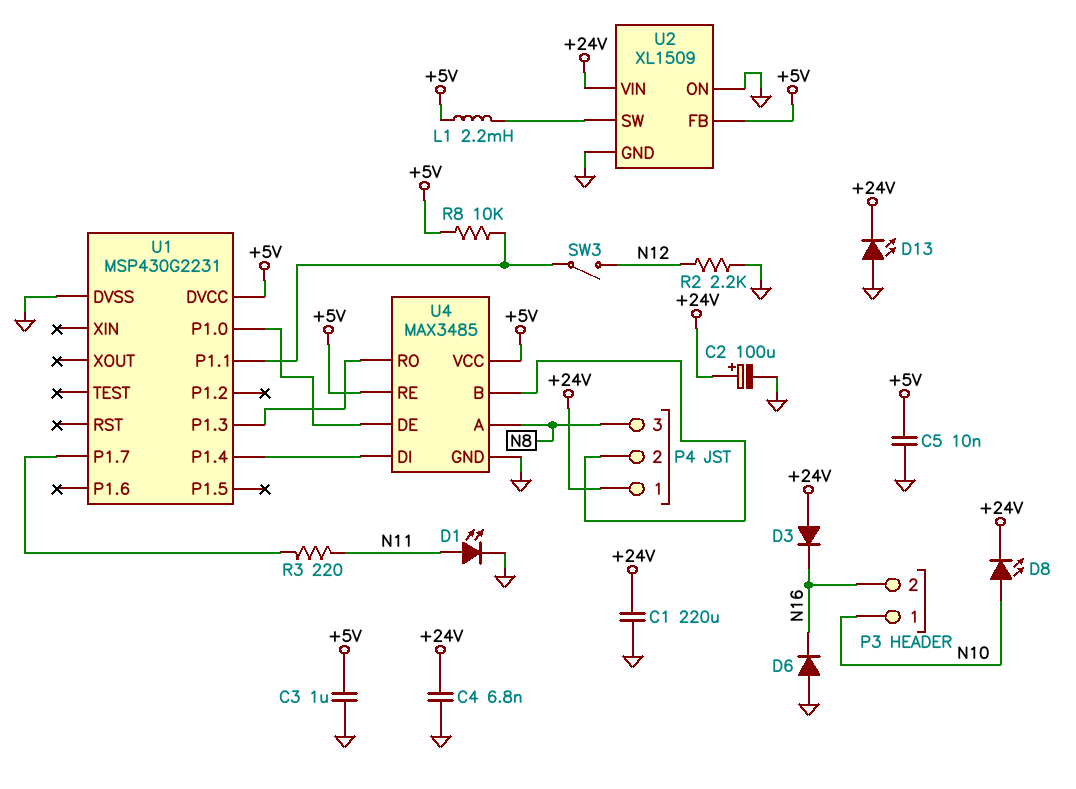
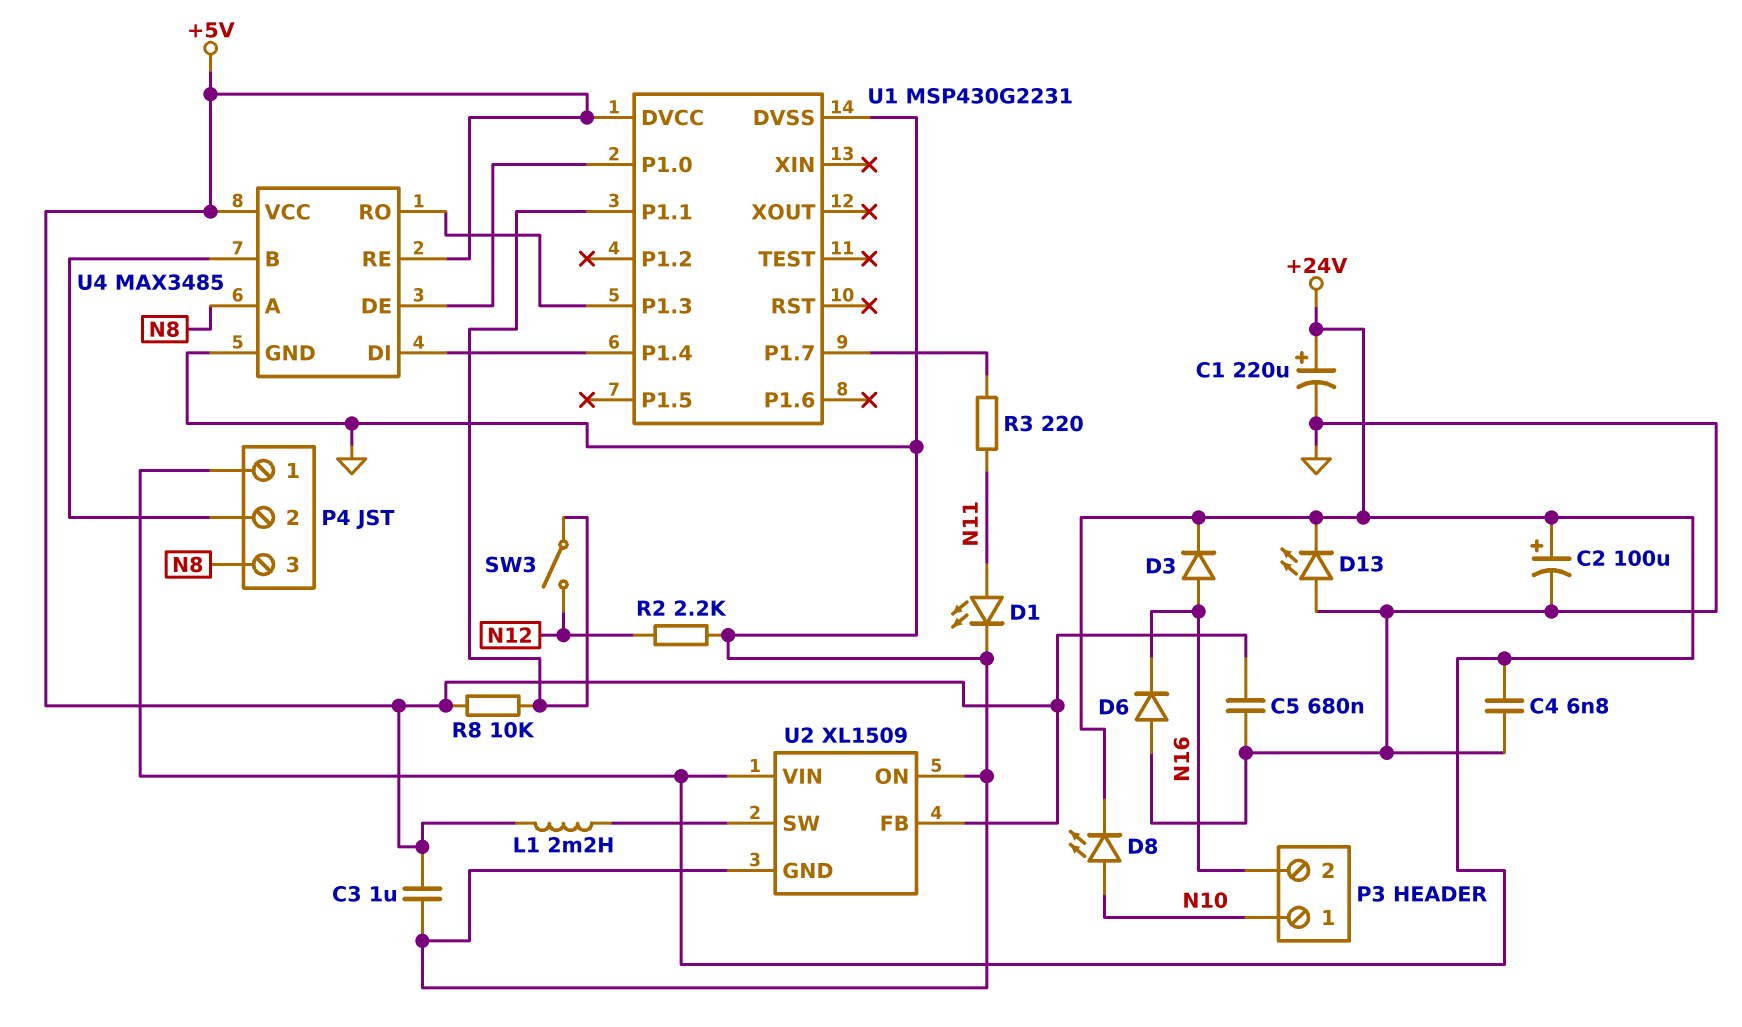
C1: 220uF (+24V, GND) -> 220uF (plus +24V, minus GND)
C5: 10nF (+5V, GND) -> 680nF (+5V, GND)
D3: diode (A +24V, K N16) -> diode (A N16, K +24V)

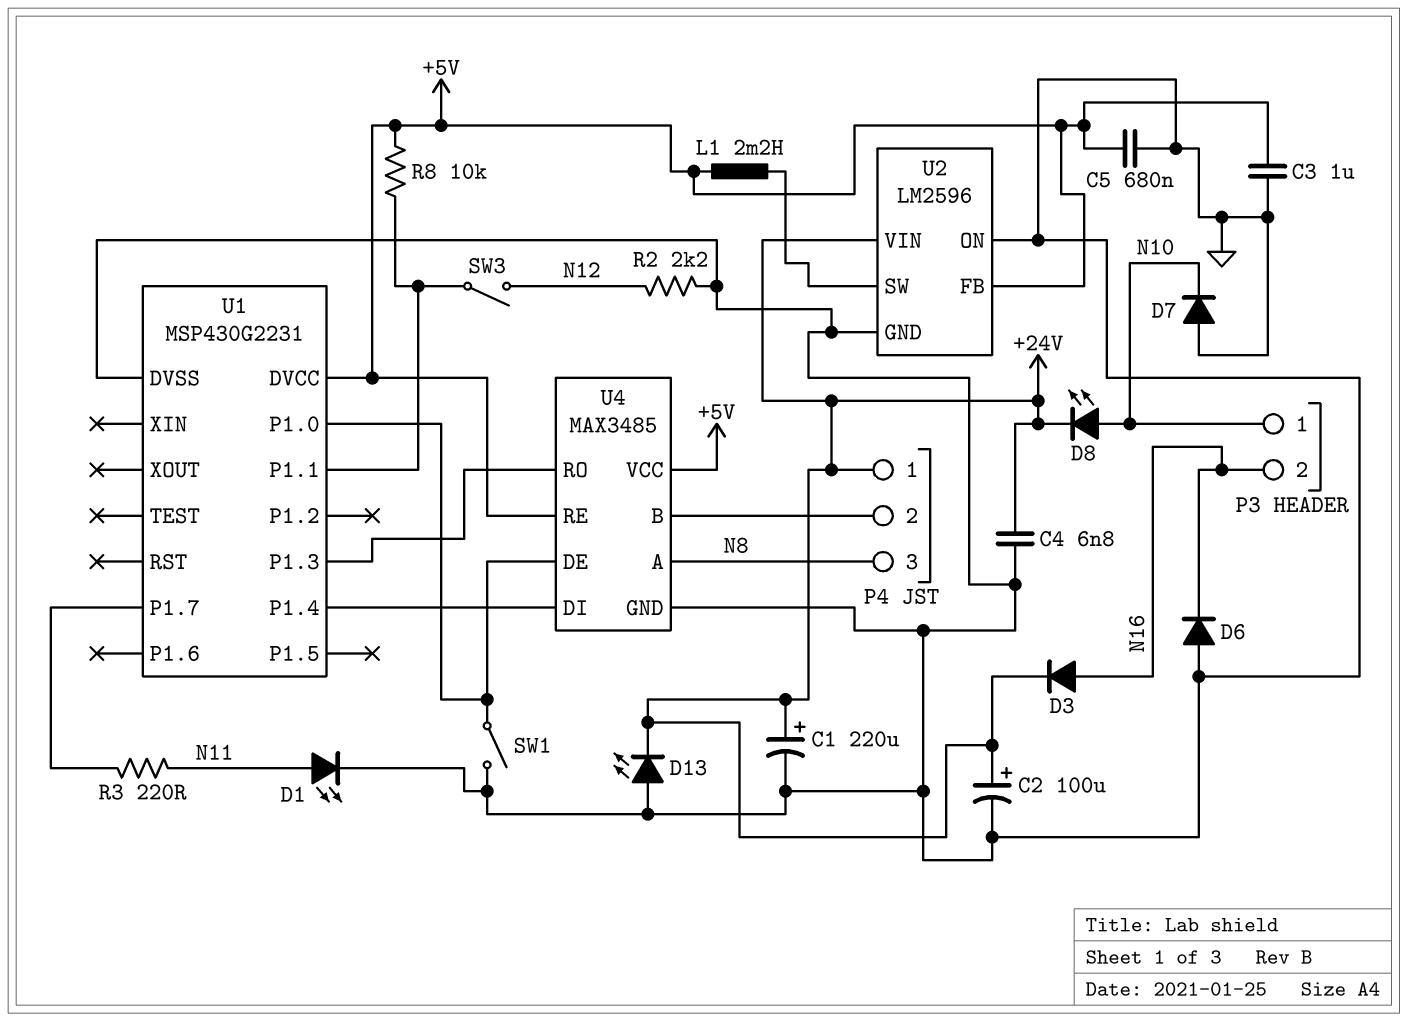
D7: none -> diode (A GND, K N10)
SW1: none -> switch (GND, U1/P1.0)
U2: XL1509 -> LM2596

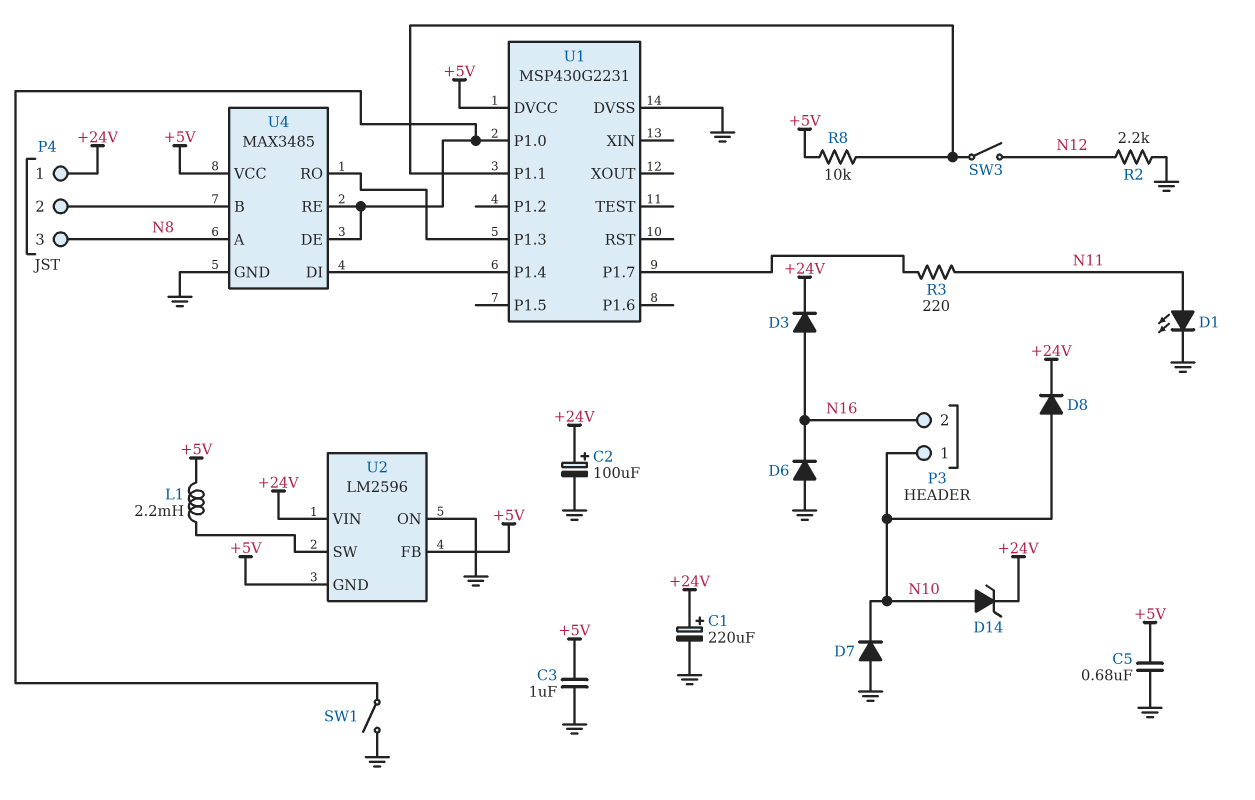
C4: 6.8nF (+24V, GND) -> none
D8: LED (A N10, K +24V) -> diode (A N10, K +24V)
D13: LED (A GND, K +24V) -> none
D14: none -> zener (A N10, K +24V)
U2 pin GND: GND -> +5V
U4 pin RE: +5V -> U1/P1.0

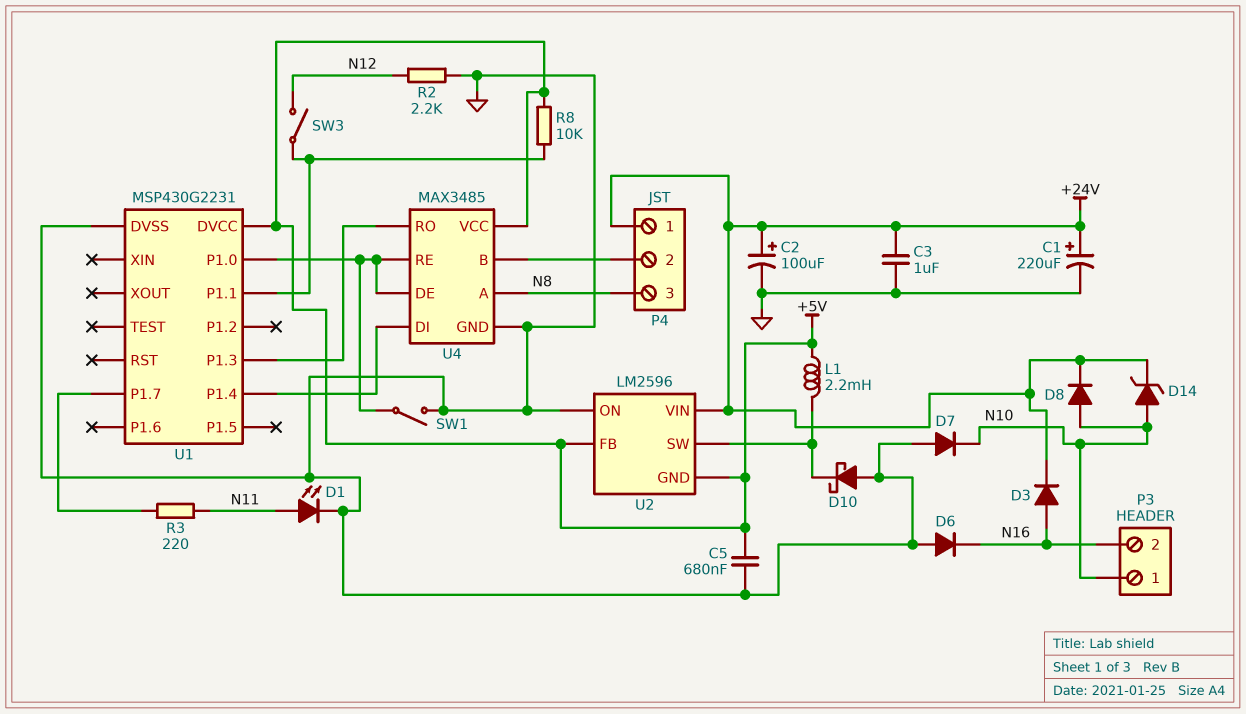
C3: 1uF (+5V, GND) -> 1uF (+24V, GND)
D10: none -> schottky (A GND, K U2/SW)

